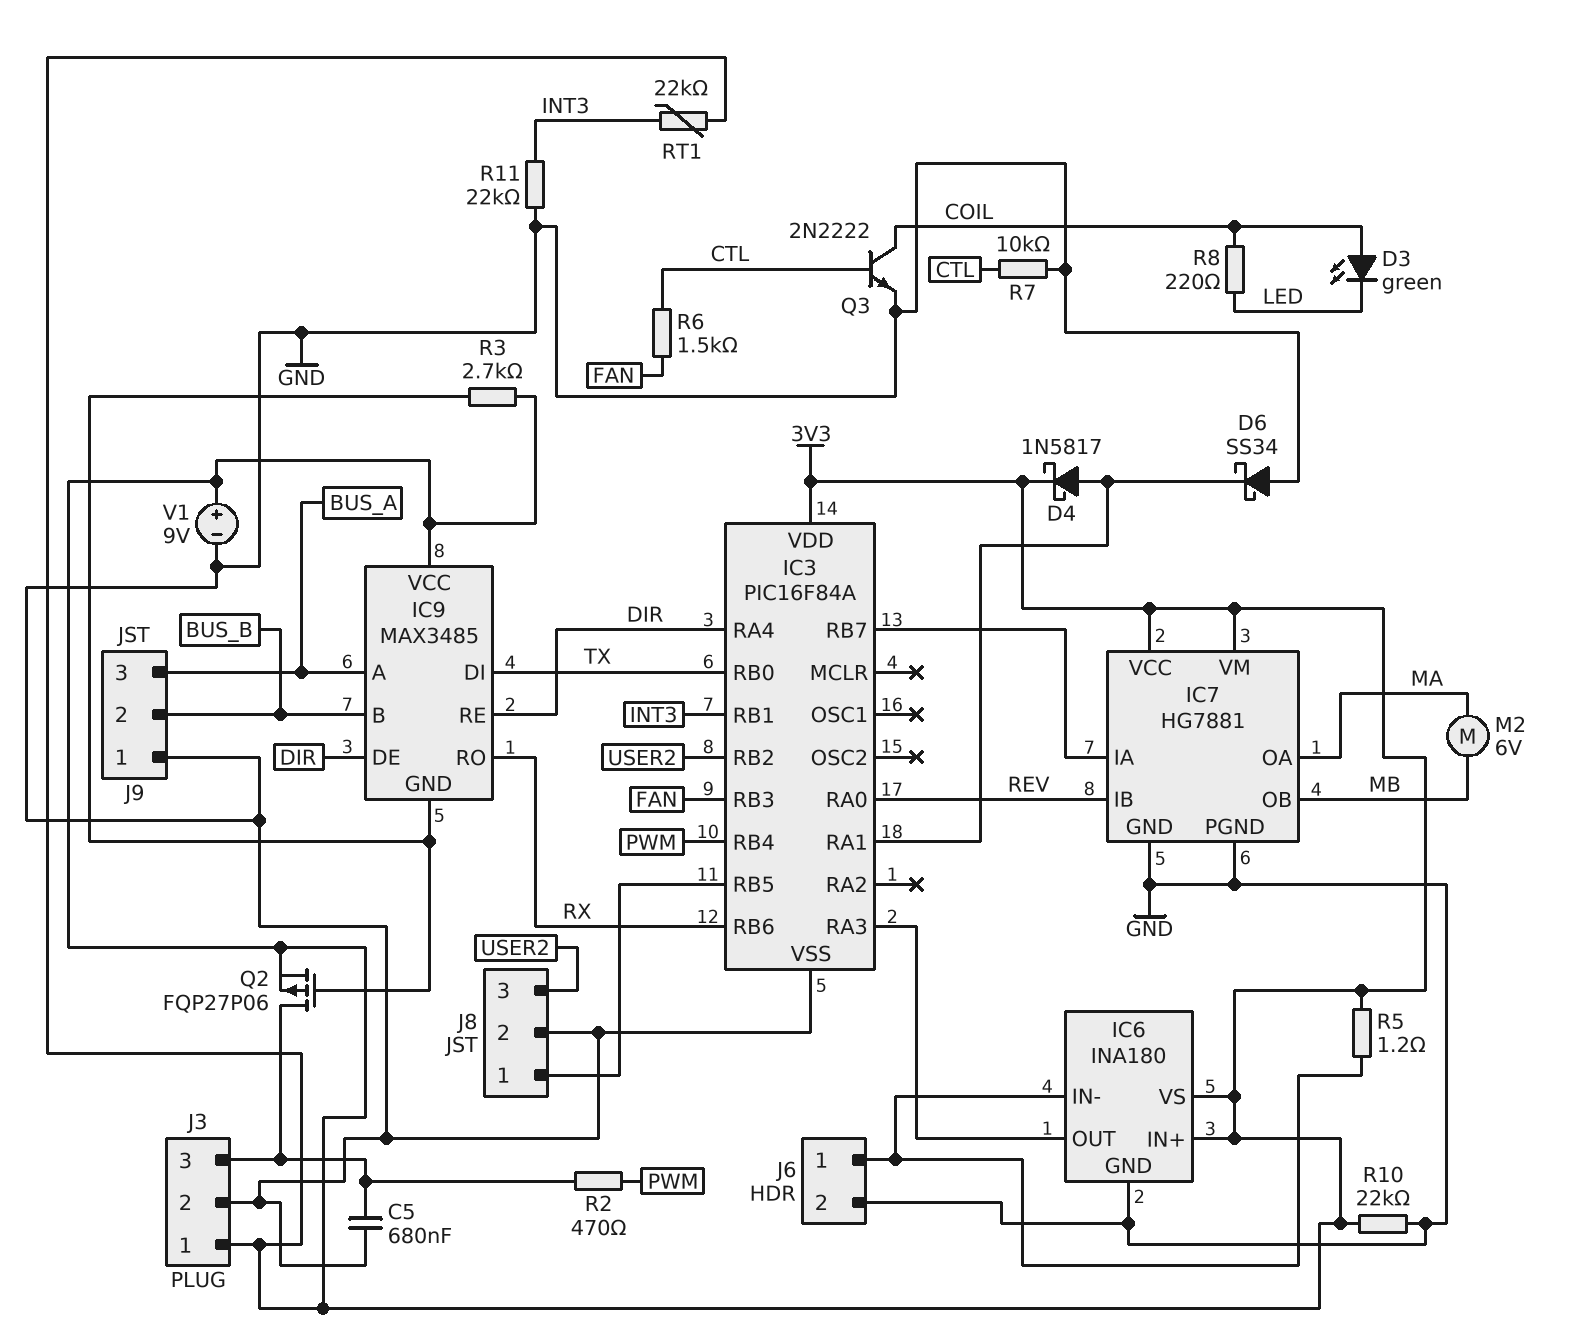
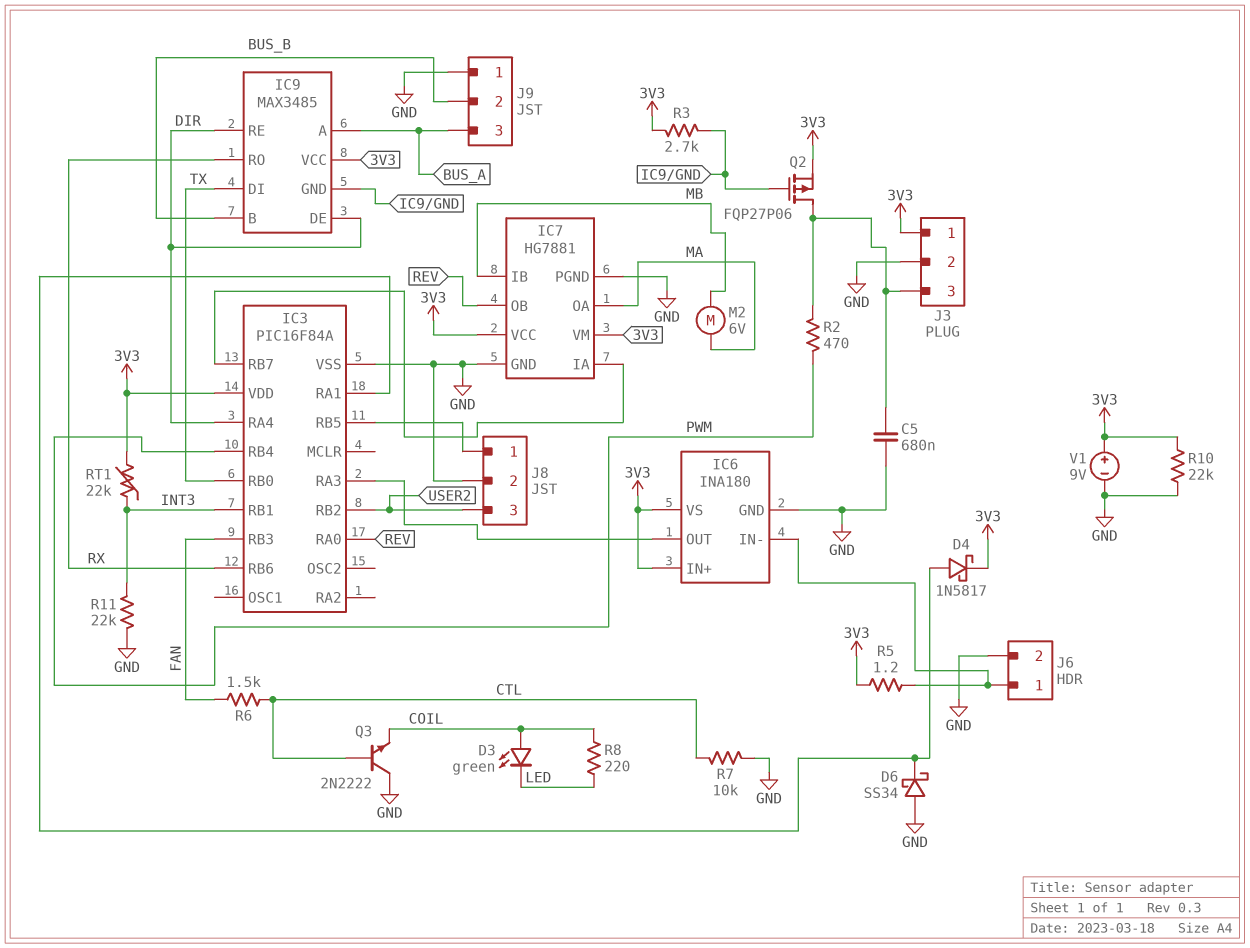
IC7 pin IB: REV -> MB
IC7 pin OB: MB -> REV
Q3: NPN 2N2222 (B CTL, C COIL, E GND) -> NPN 2N2222 (B CTL, C GND, E COIL)

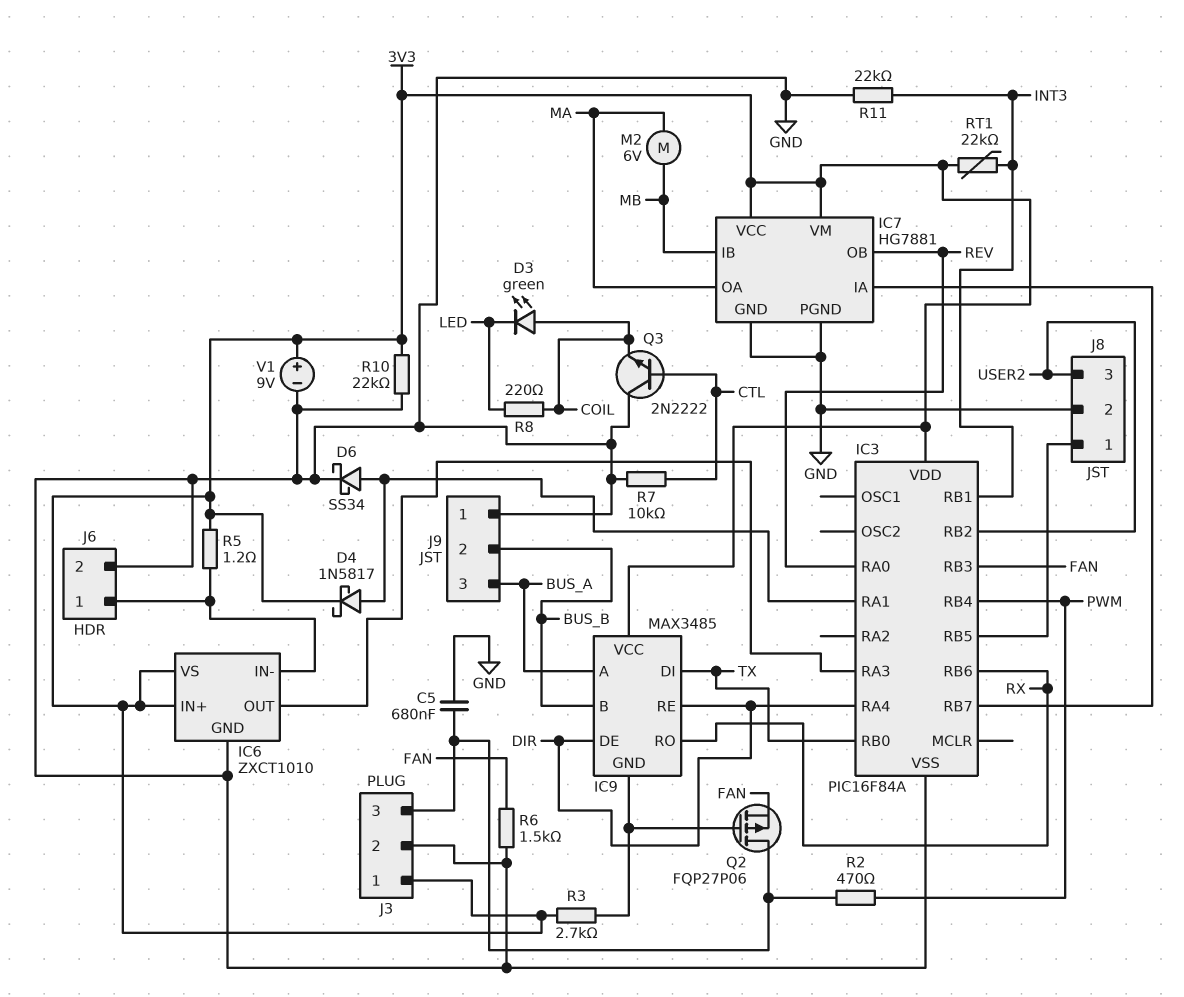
D6: schottky SS34 (A GND, K IC3/RA1) -> schottky SS34 (A IC3/RA1, K GND)
IC6: INA180 -> ZXCT1010
Q2: PMOS FQP27P06 (G IC9/GND, D J3/3, S 3V3) -> PMOS FQP27P06 (G IC9/GND, D J3/3, S FAN)
R6: 1.5k (CTL, FAN) -> 1.5k (FAN, GND)

